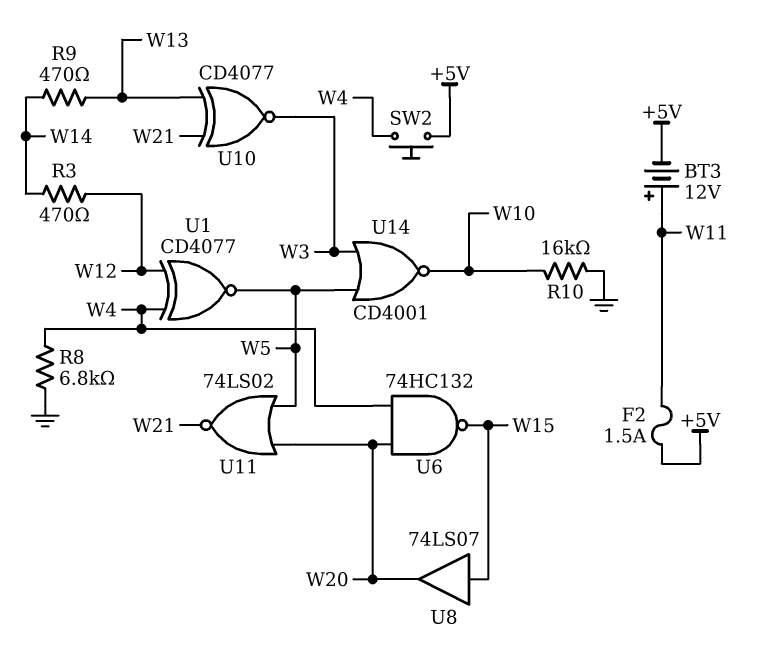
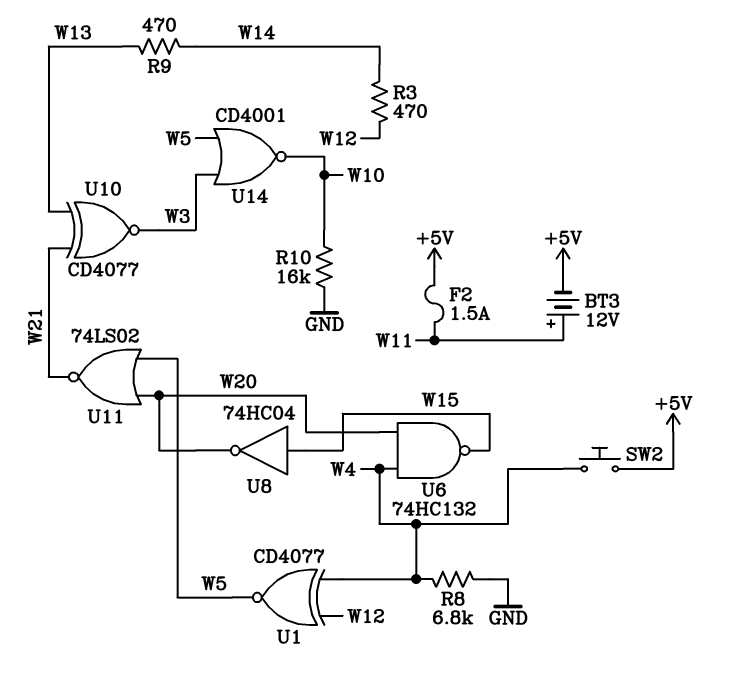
U8: buffer 74LS07 (in W15, out W20) -> NOT 74HC04 (in W15, out W20)

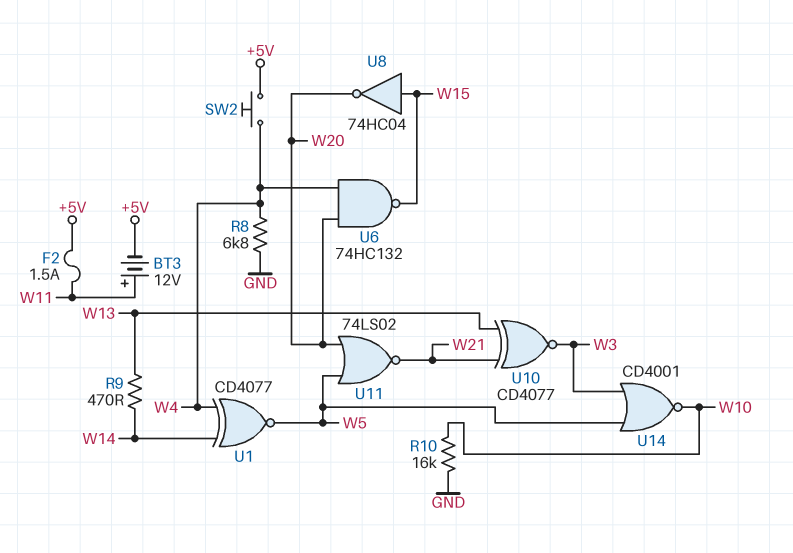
R3: 470 (W12, W14) -> none
U1: XNOR CD4077 (in W4, in W12, out W5) -> XNOR CD4077 (in W4, in W14, out W5)

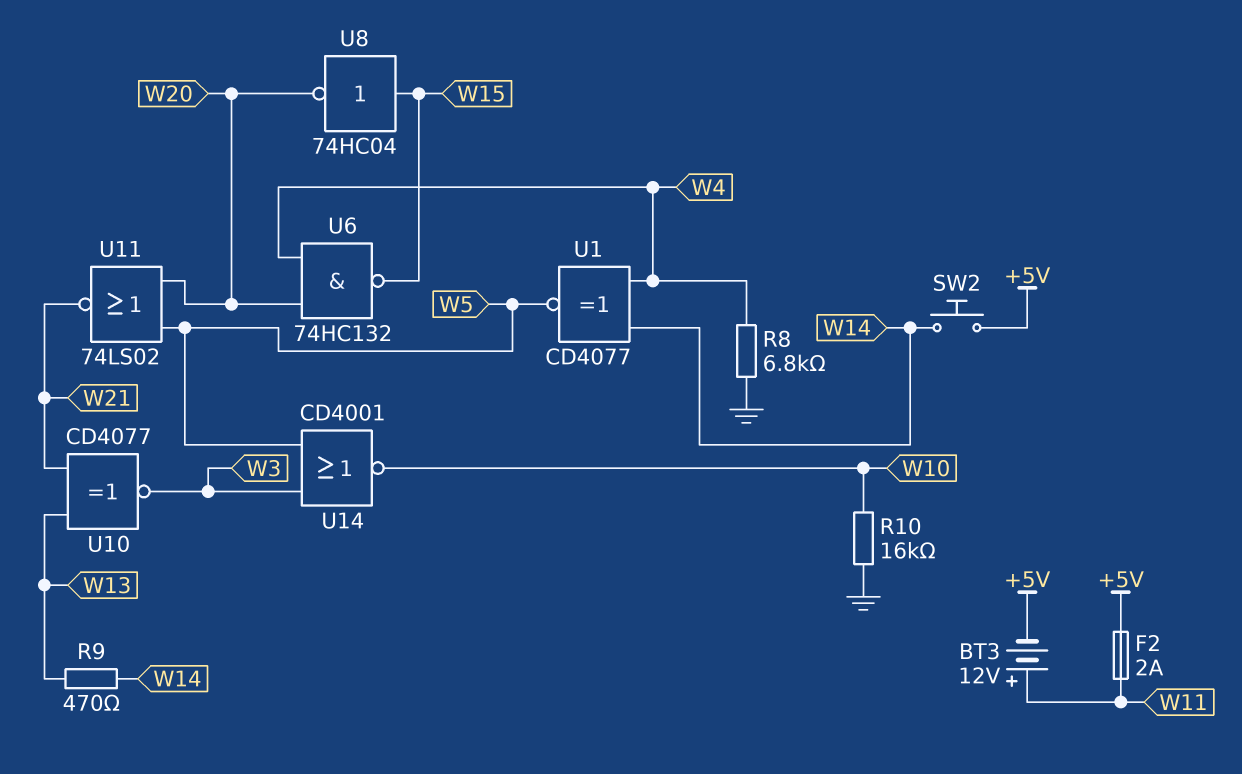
F2: 1.5A (+5V, W11) -> 2A (+5V, W11)
SW2: button (+5V, W4) -> button (+5V, W14)

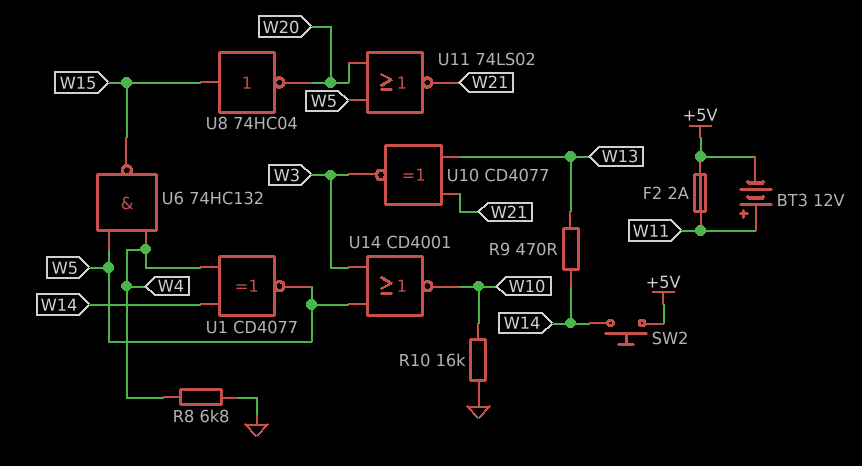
U6: NAND 74HC132 (in W4, in W20, out W15) -> NAND 74HC132 (in W4, in W5, out W15)

